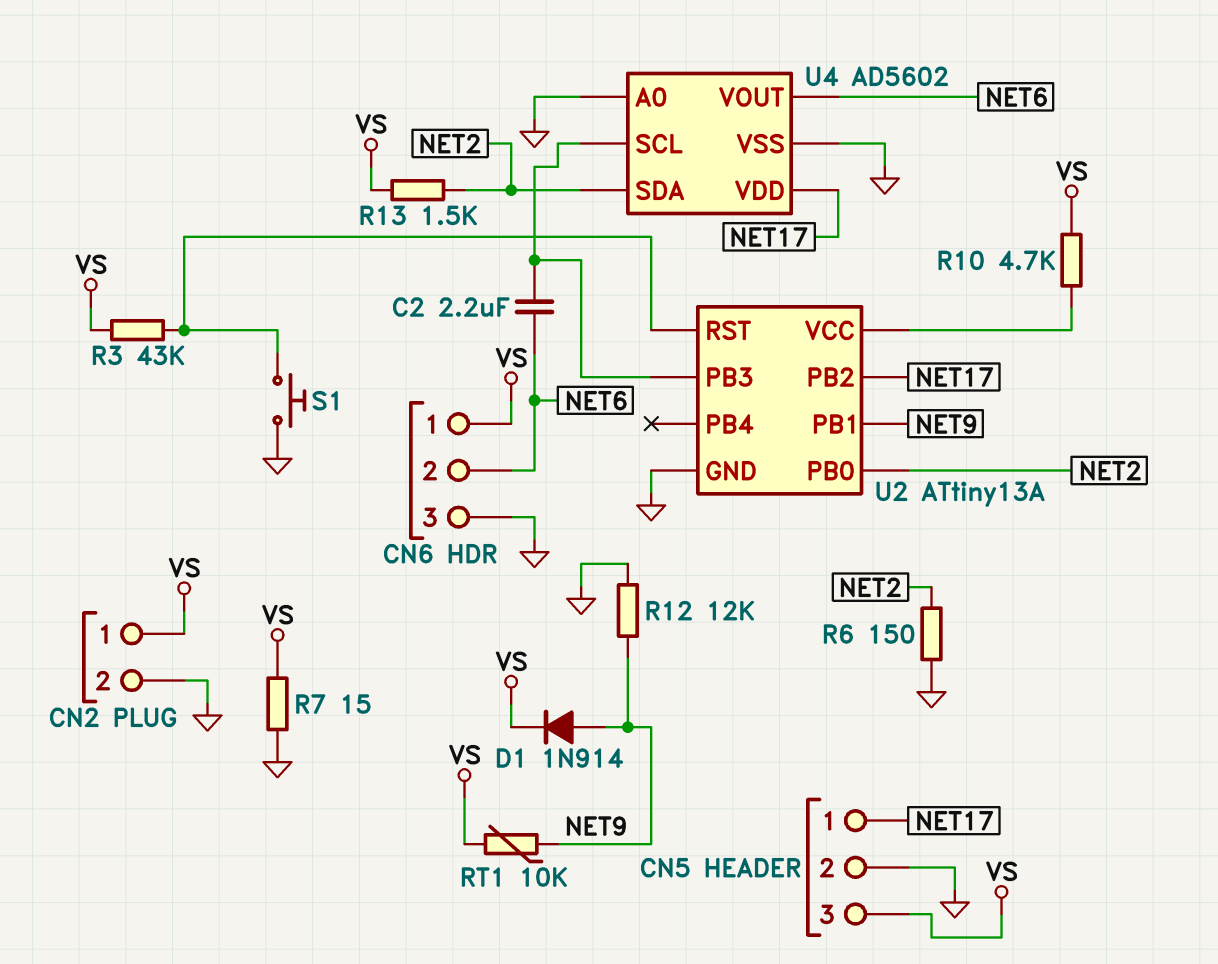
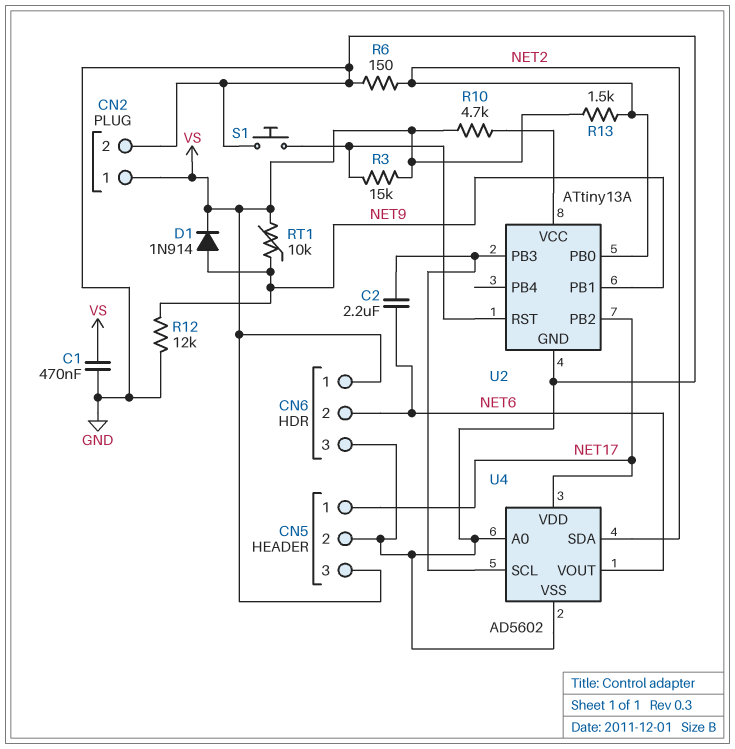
C1: none -> 470nF (GND, VS)
R3: 43k (U2/RST, VS) -> 15k (U2/RST, VS)
R7: 15 (GND, VS) -> none

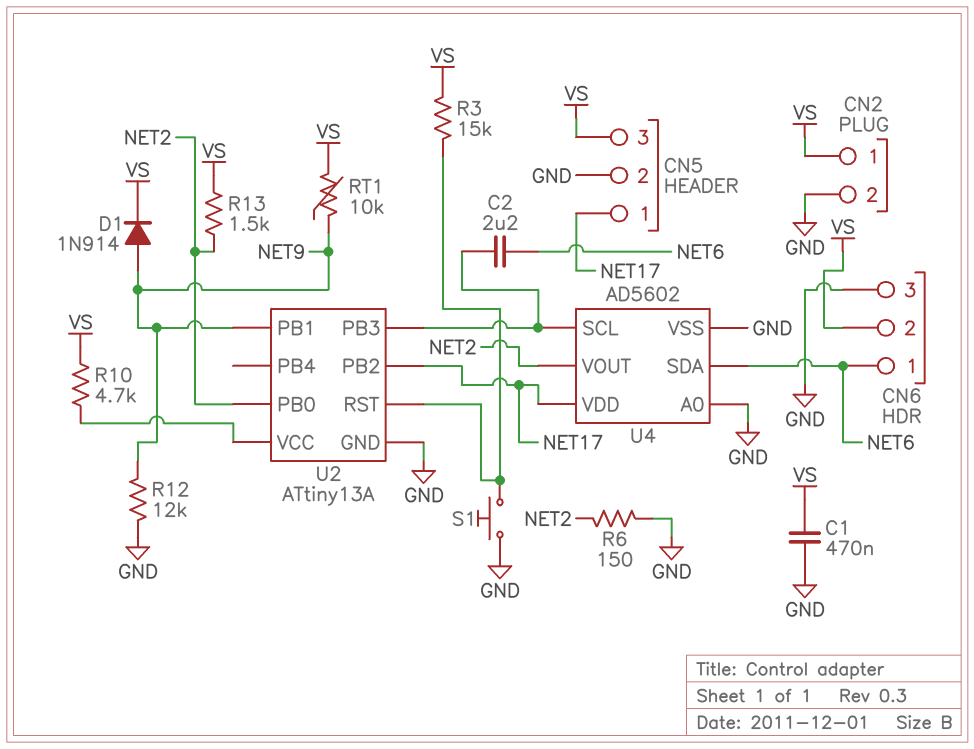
CN6 pin 1: VS -> NET6
CN6 pin 2: NET6 -> VS
U4 pin SDA: NET2 -> NET6
U4 pin VOUT: NET6 -> NET2

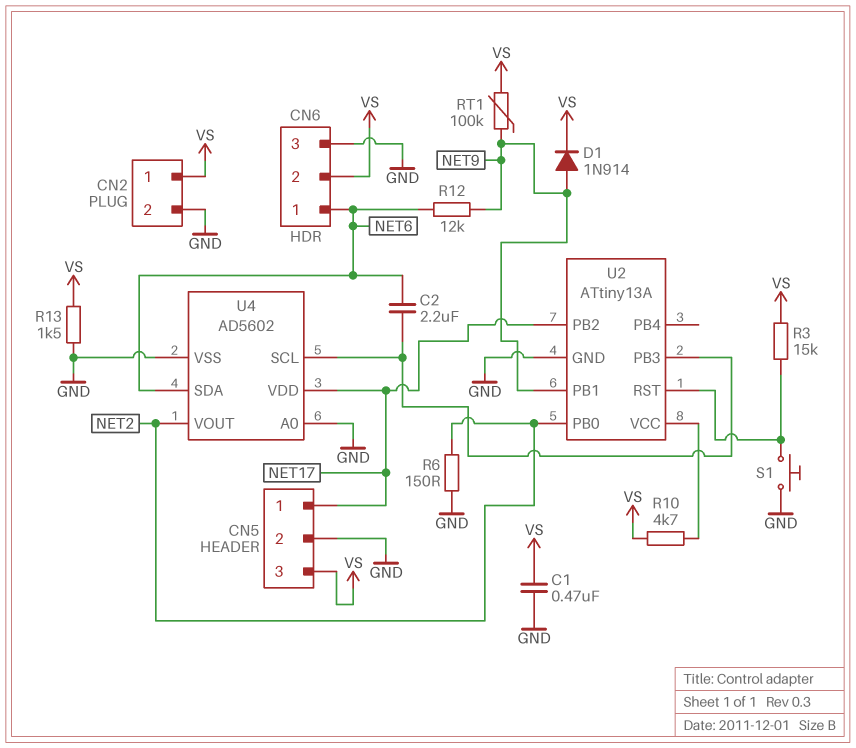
R12: 12k (GND, NET9) -> 12k (NET6, NET9)
R13: 1.5k (NET2, VS) -> 1.5k (GND, VS)
RT1: 10k (NET9, VS) -> 100k (NET9, VS)

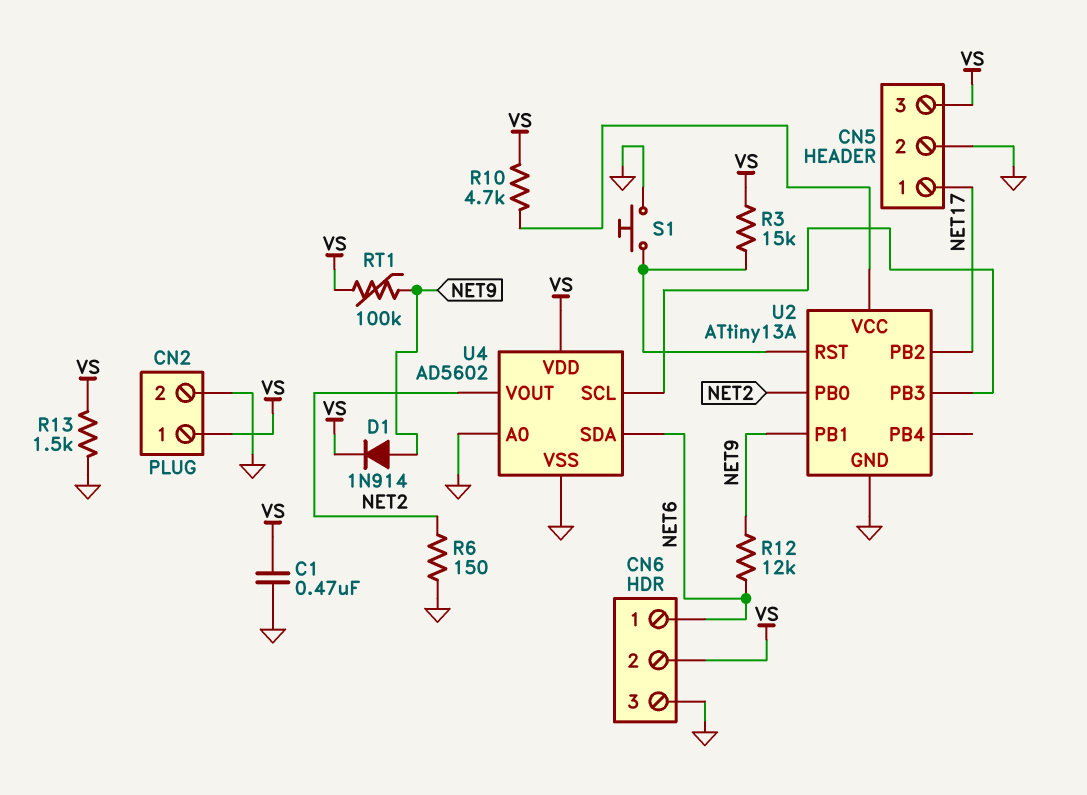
C2: 2.2uF (NET6, U2/PB3) -> none
U4 pin VDD: NET17 -> VS

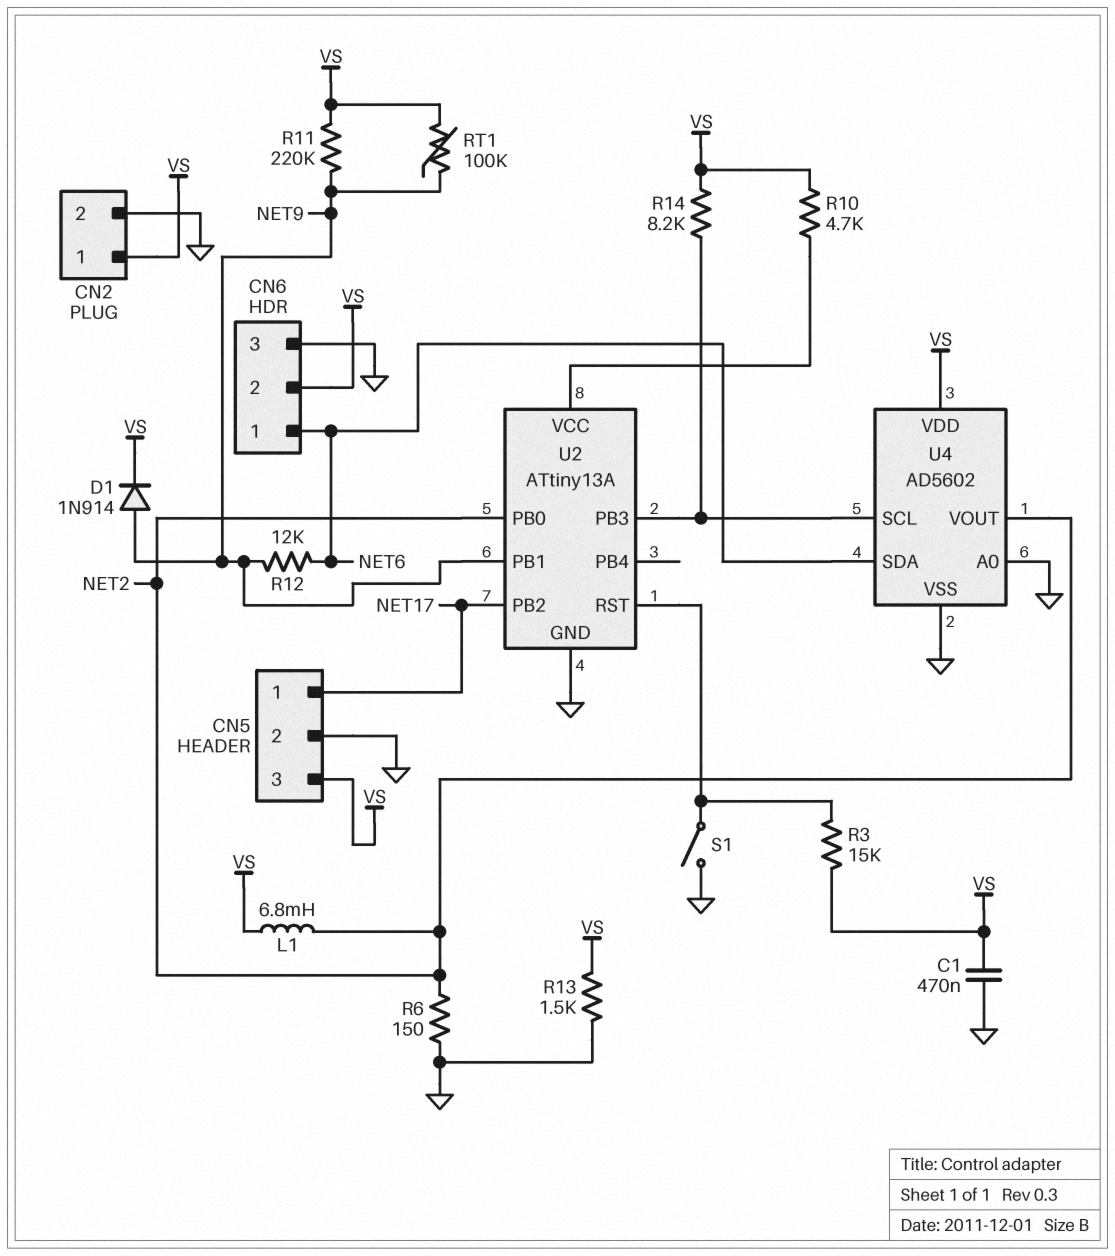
L1: none -> 6.8mH (NET2, VS)
R11: none -> 220k (NET9, VS)
R14: none -> 8.2k (U2/PB3, VS)
S1: button (GND, U2/RST) -> switch (GND, U2/RST)

